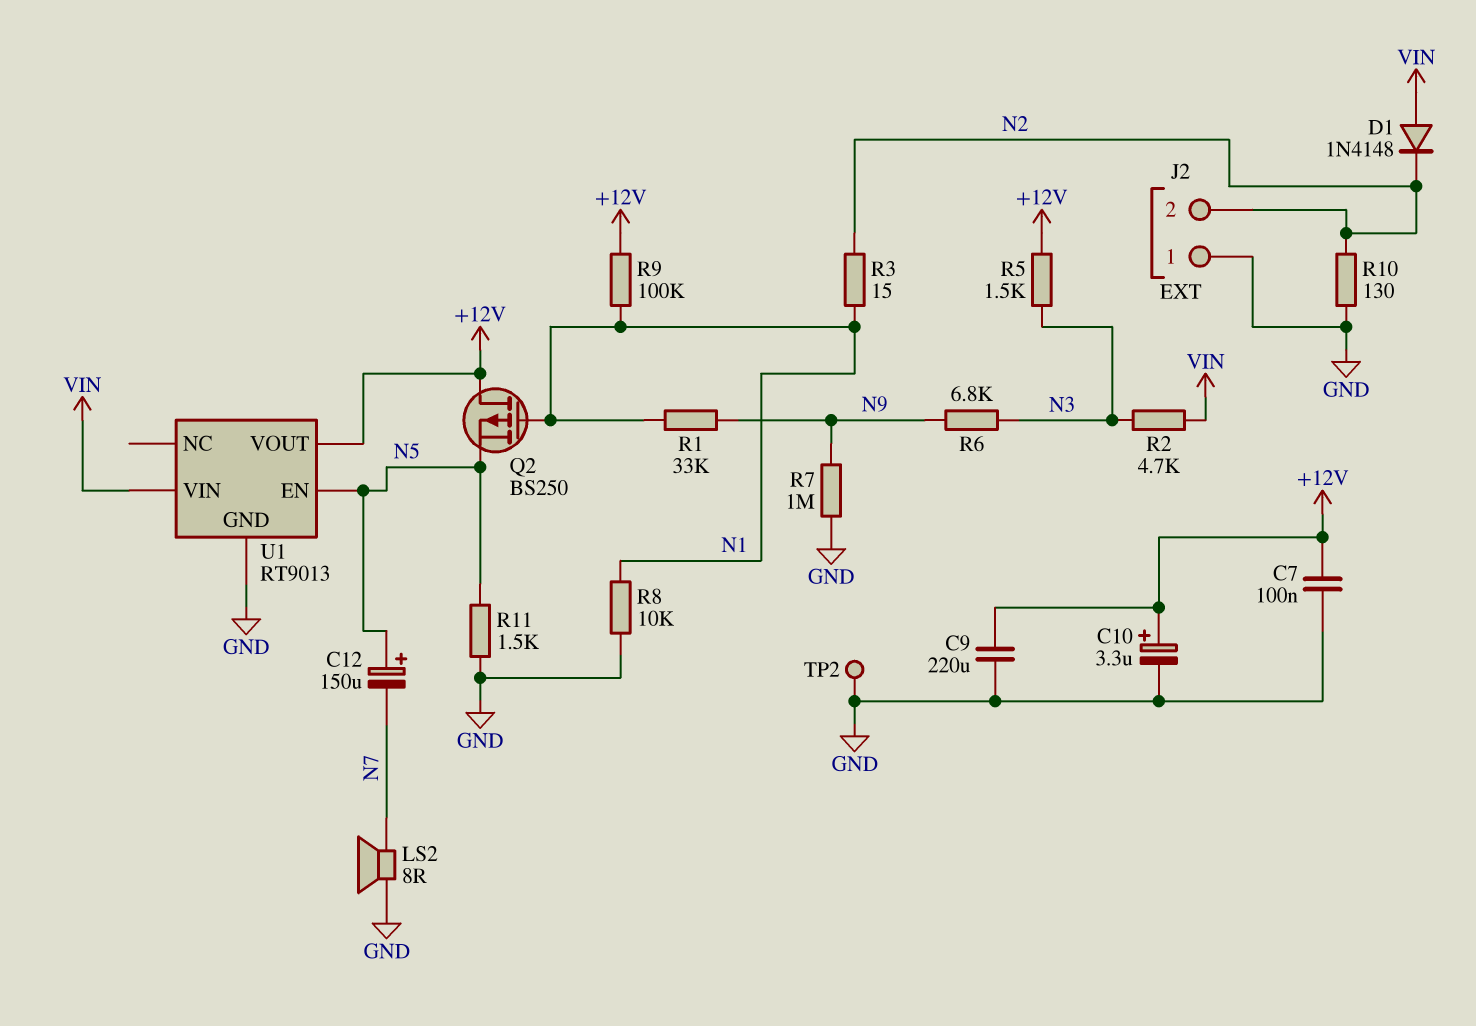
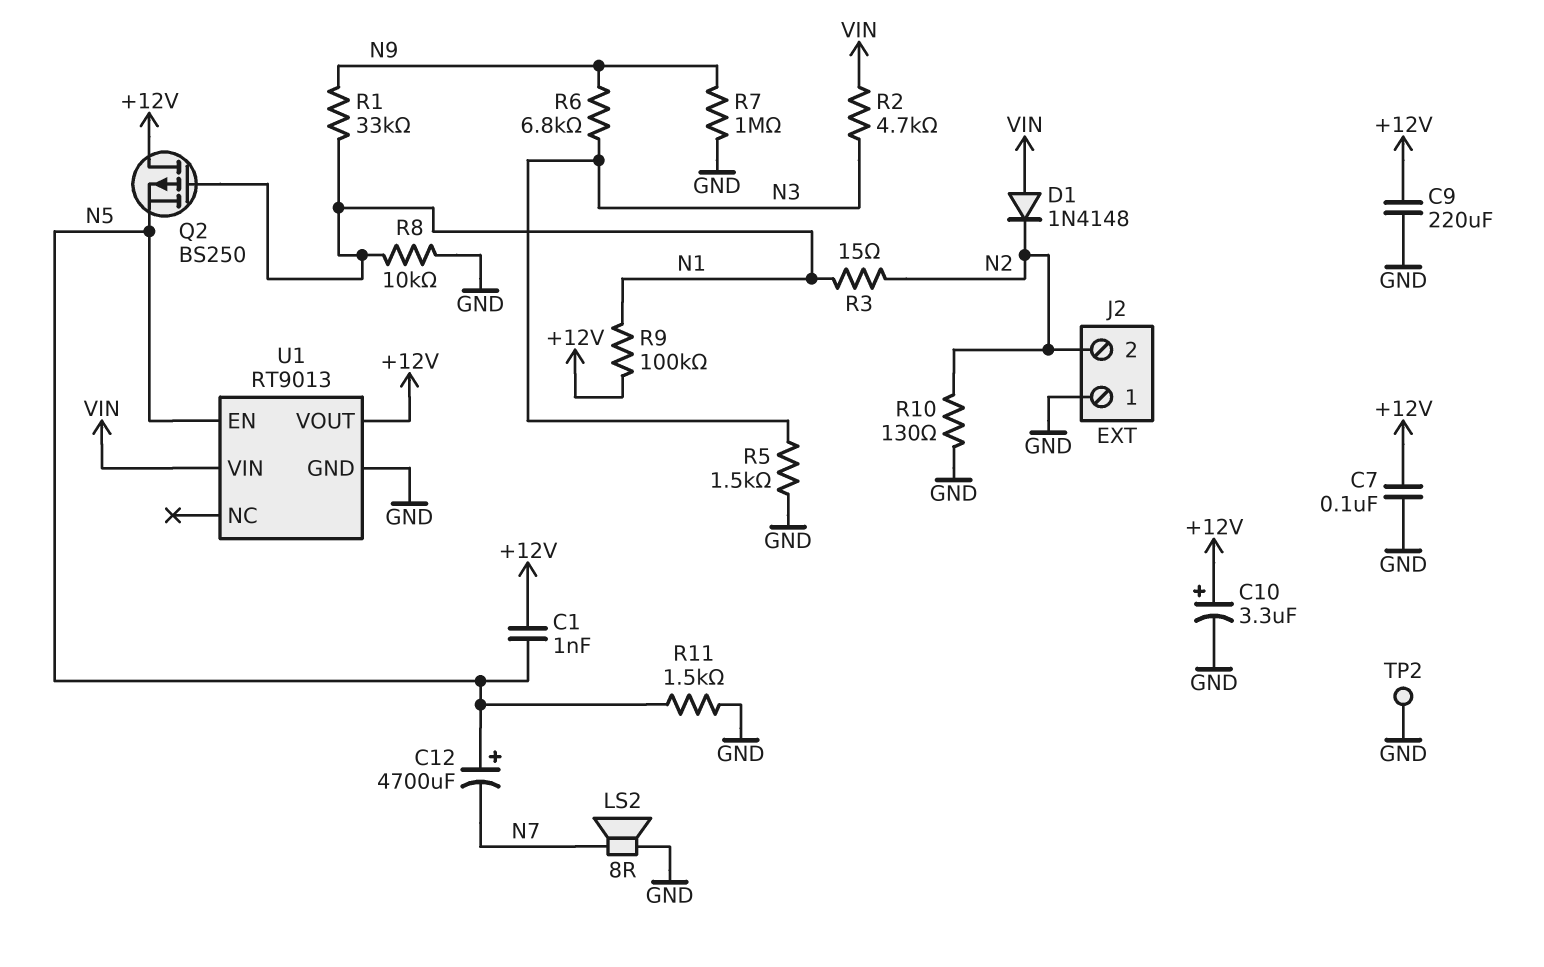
C1: none -> 1nF (+12V, N5)
C12: 150uF (plus N5, minus N7) -> 4700uF (plus N5, minus N7)
R5: 1.5k (+12V, N3) -> 1.5k (GND, N3)

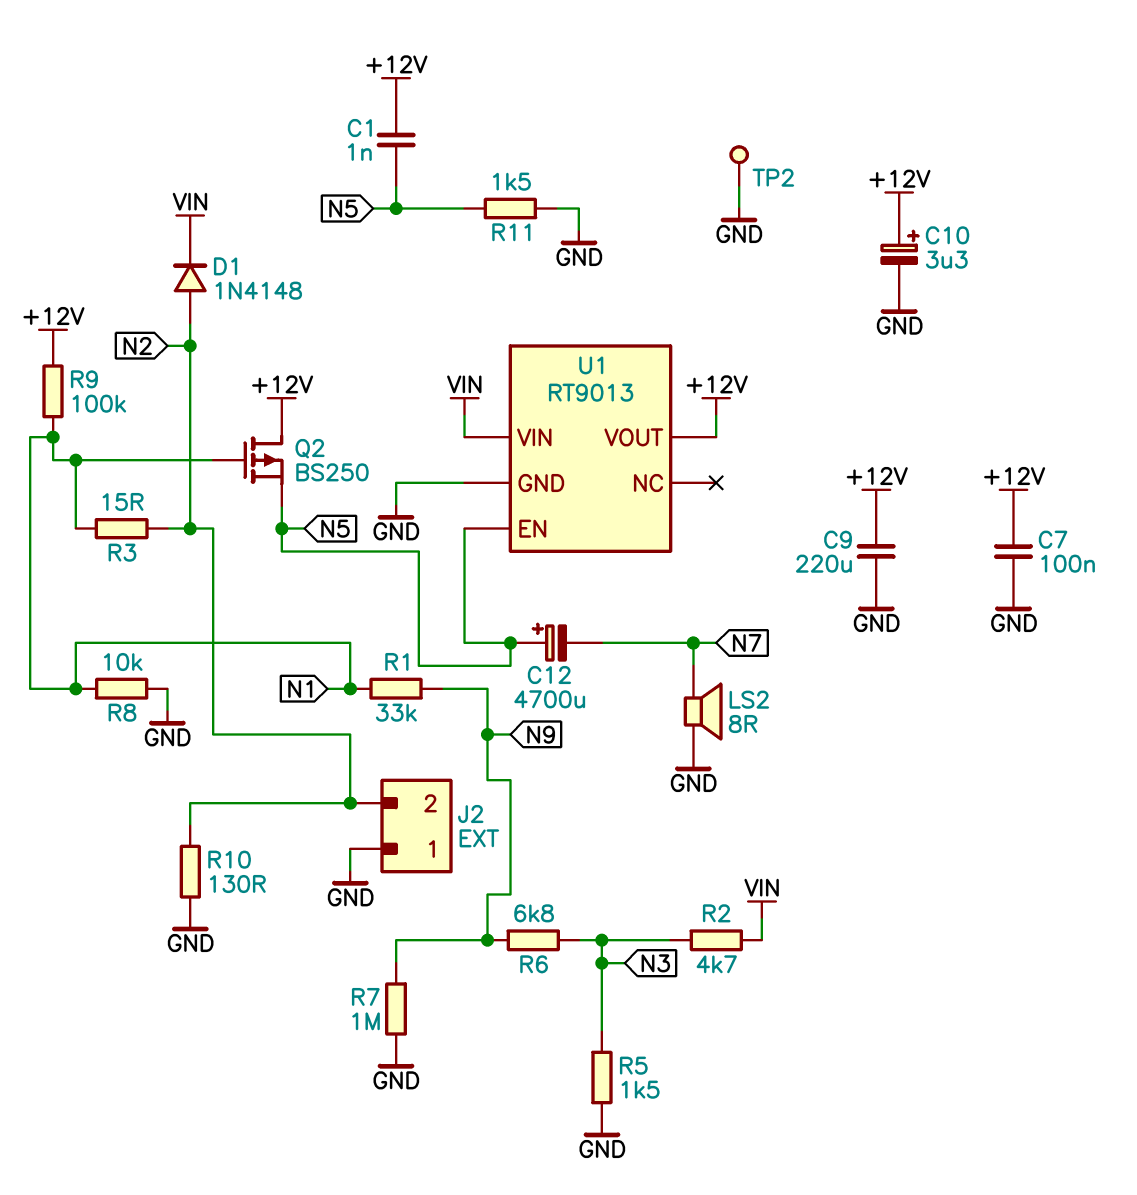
D1: diode 1N4148 (A VIN, K N2) -> diode 1N4148 (A N2, K VIN)

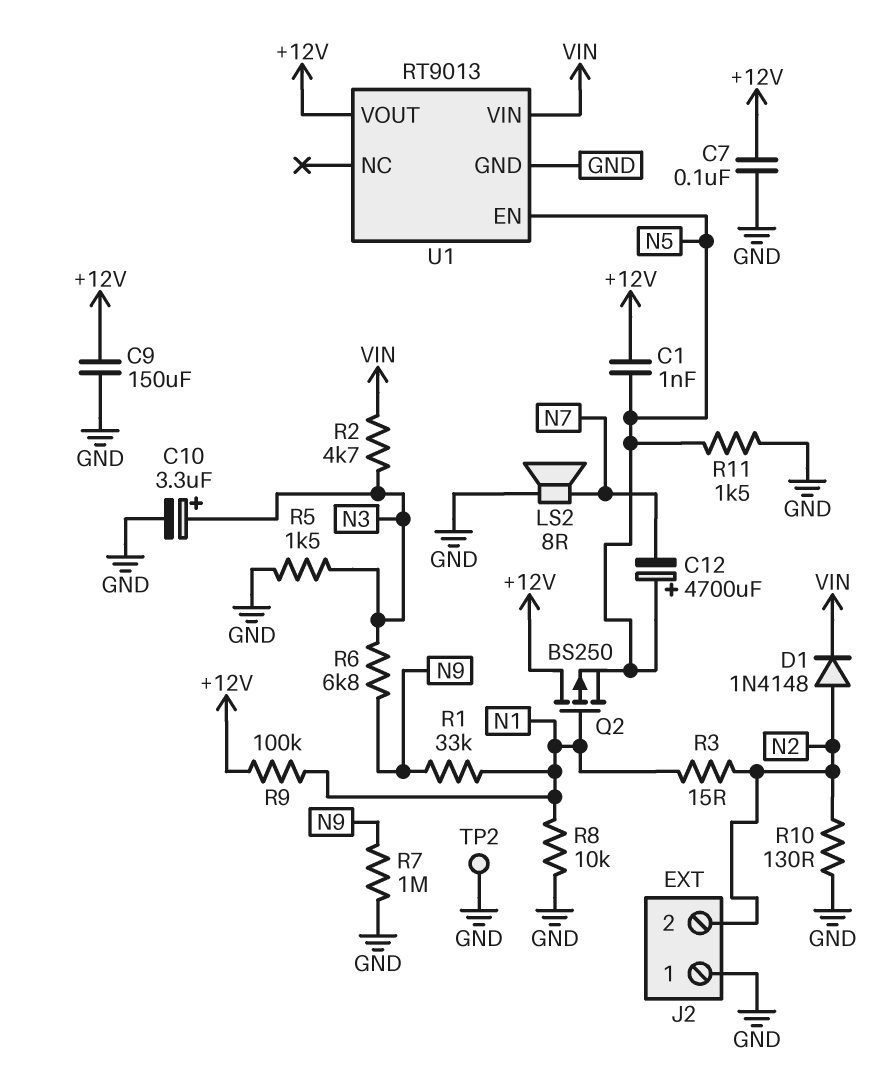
C9: 220uF (+12V, GND) -> 150uF (+12V, GND)
C10: 3.3uF (plus +12V, minus GND) -> 3.3uF (plus N3, minus GND)

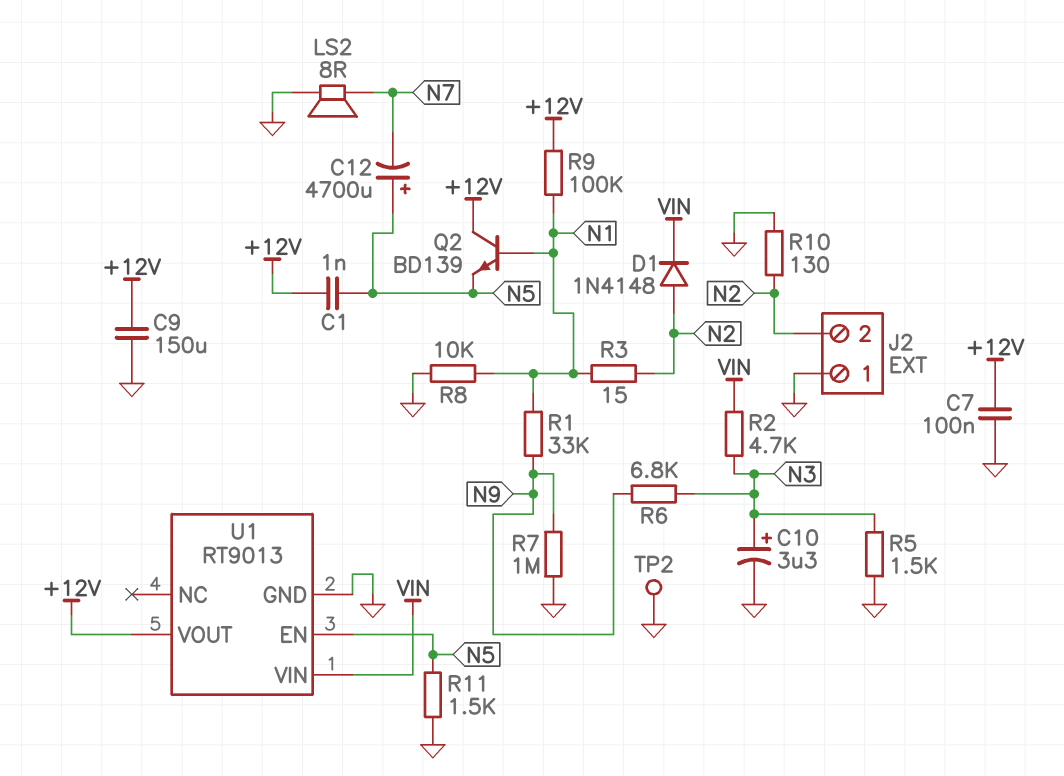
Q2: PMOS BS250 (G N1, D +12V, S N5) -> NPN BD139 (B N1, C +12V, E N5)

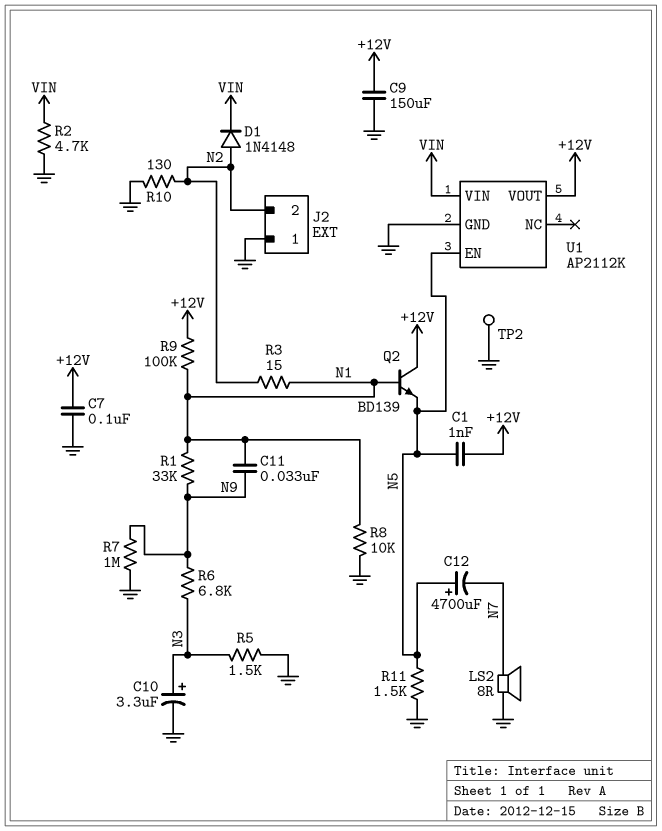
C11: none -> 33nF (N1, N9)
R2: 4.7k (N3, VIN) -> 4.7k (GND, VIN)
U1: RT9013 -> AP2112K

